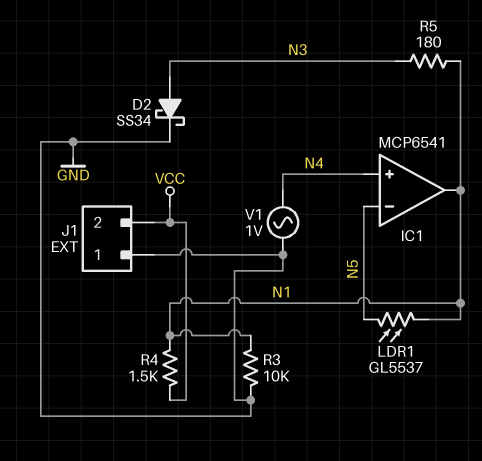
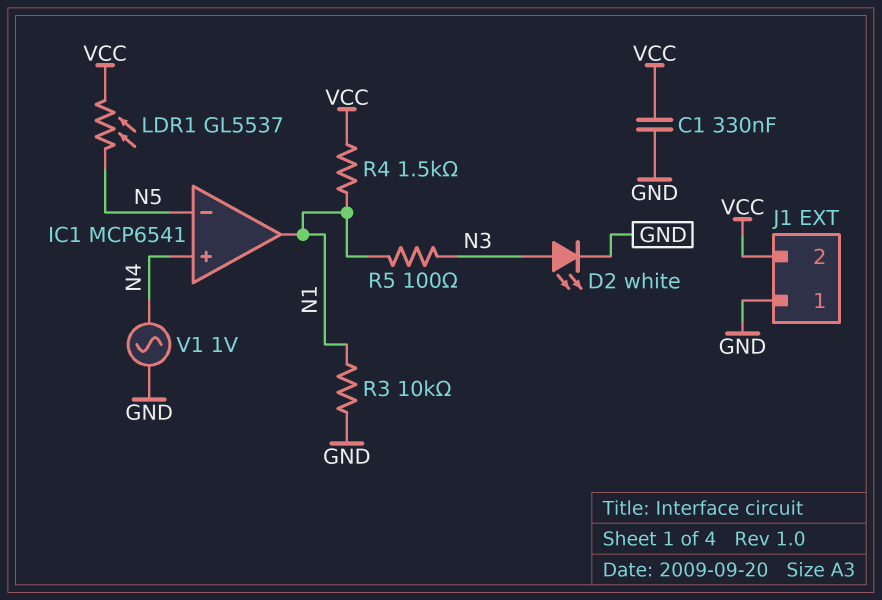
C1: none -> 330nF (GND, VCC)
D2: schottky SS34 (A N3, K GND) -> LED white (A N3, K GND)
LDR1: GL5537 (N1, N5) -> GL5537 (N5, VCC)
R5: 180 (N1, N3) -> 100 (N1, N3)

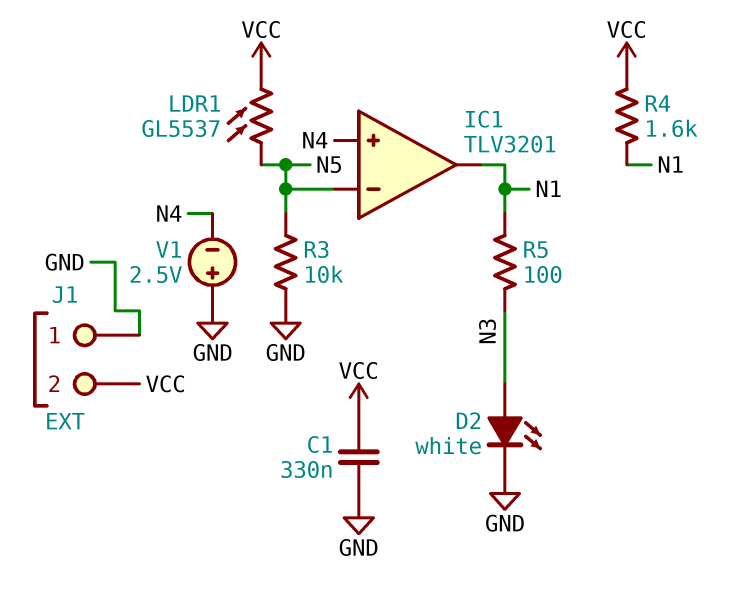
IC1: MCP6541 -> TLV3201
R3: 10k (GND, N1) -> 10k (GND, N5)
R4: 1.5k (N1, VCC) -> 1.6k (N1, VCC)
V1: AC 1V (GND, N4) -> 2.5V (plus GND, minus N4)

